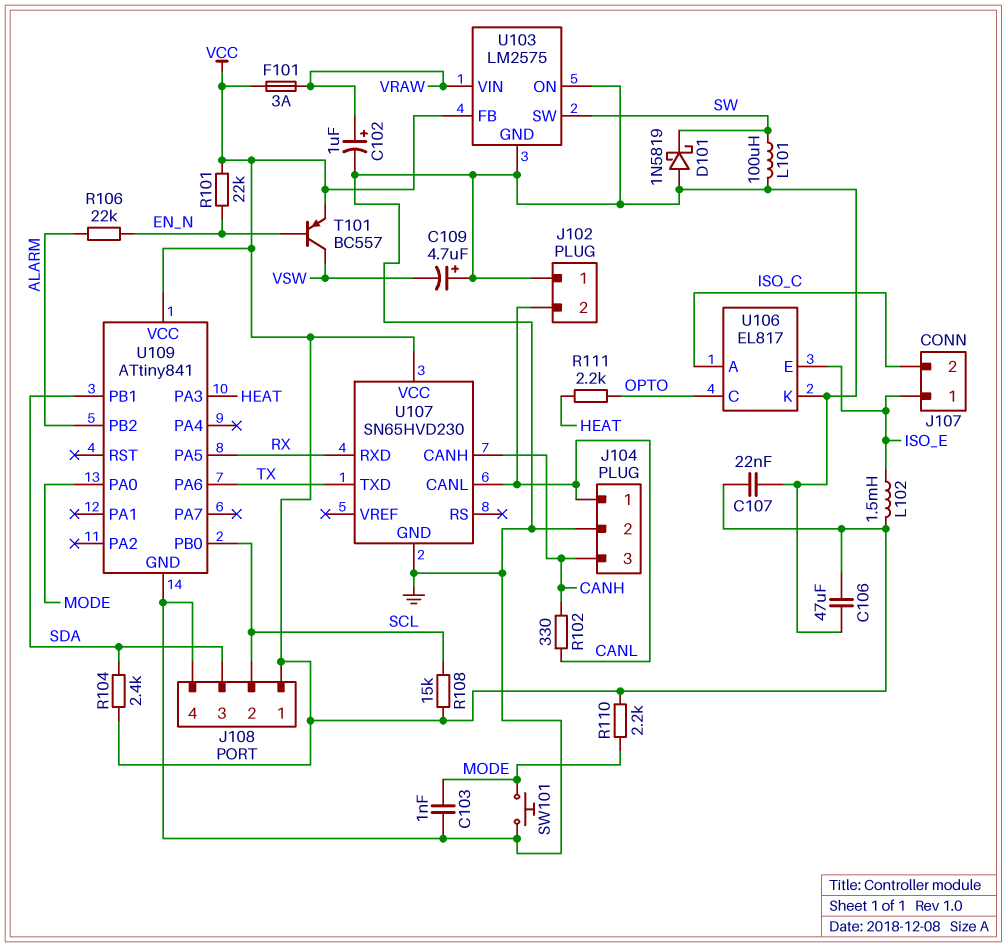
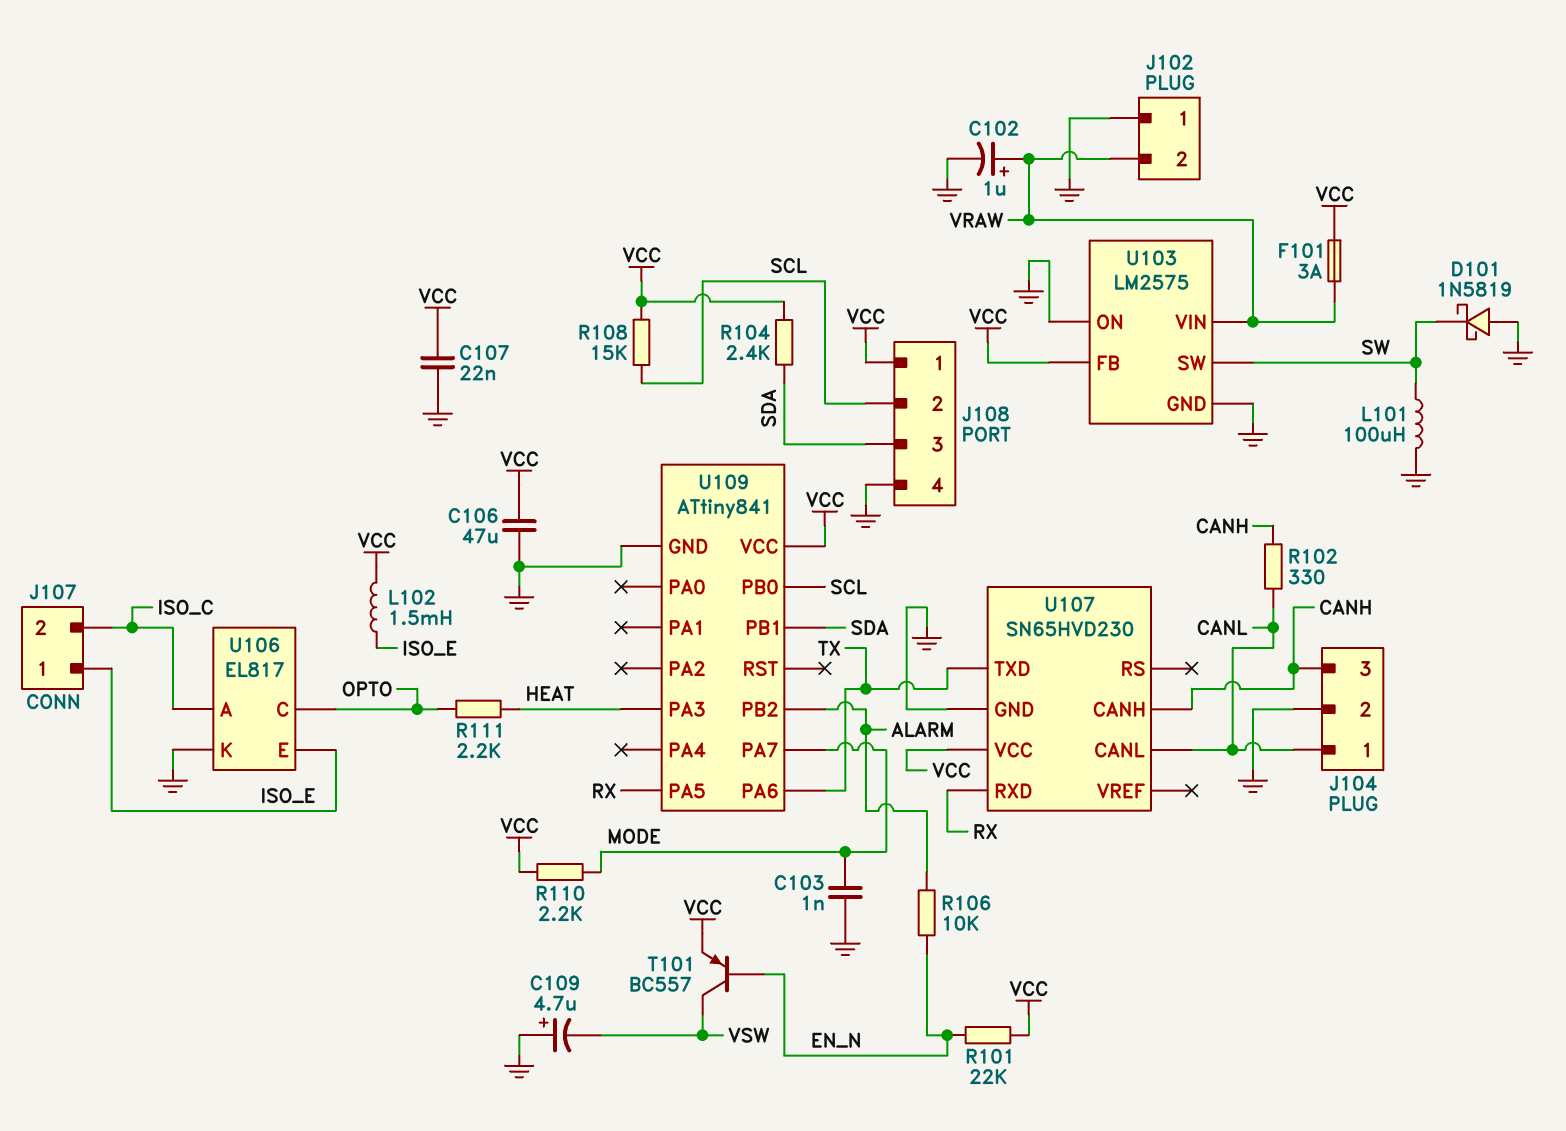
J102 pin 2: CANL -> VRAW
R106: 22k (ALARM, EN_N) -> 10k (ALARM, EN_N)
SW101: button (GND, MODE) -> none
U109 pin PA0: MODE -> none
U109 pin PA7: none -> MODE

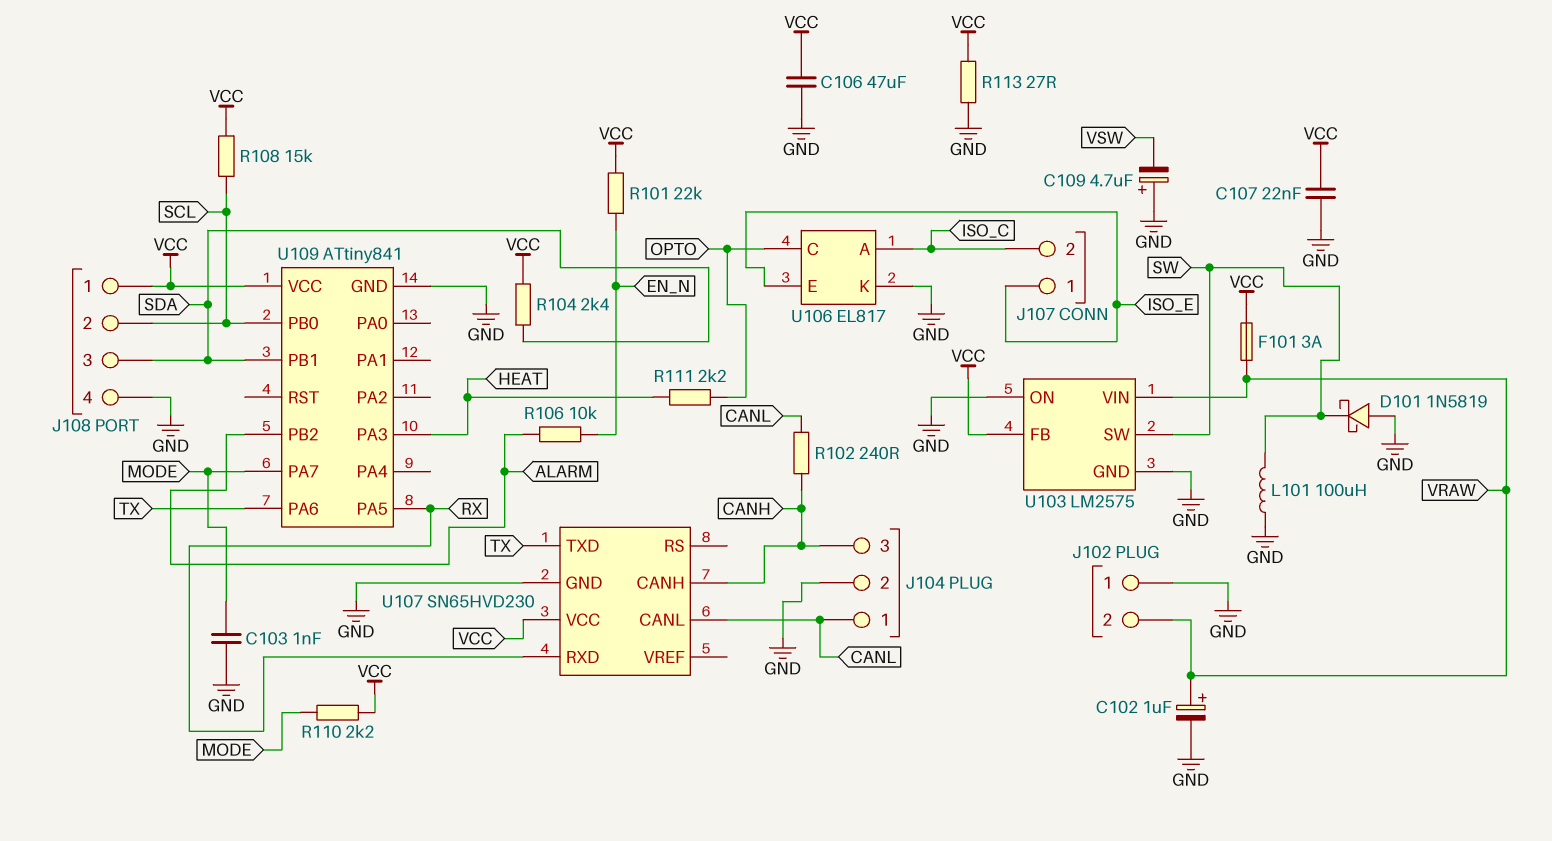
L102: 1.5mH (ISO_E, VCC) -> none
R102: 330 (CANH, CANL) -> 240 (CANH, CANL)
R113: none -> 27 (GND, VCC)
T101: PNP BC557 (B EN_N, C VSW, E VCC) -> none

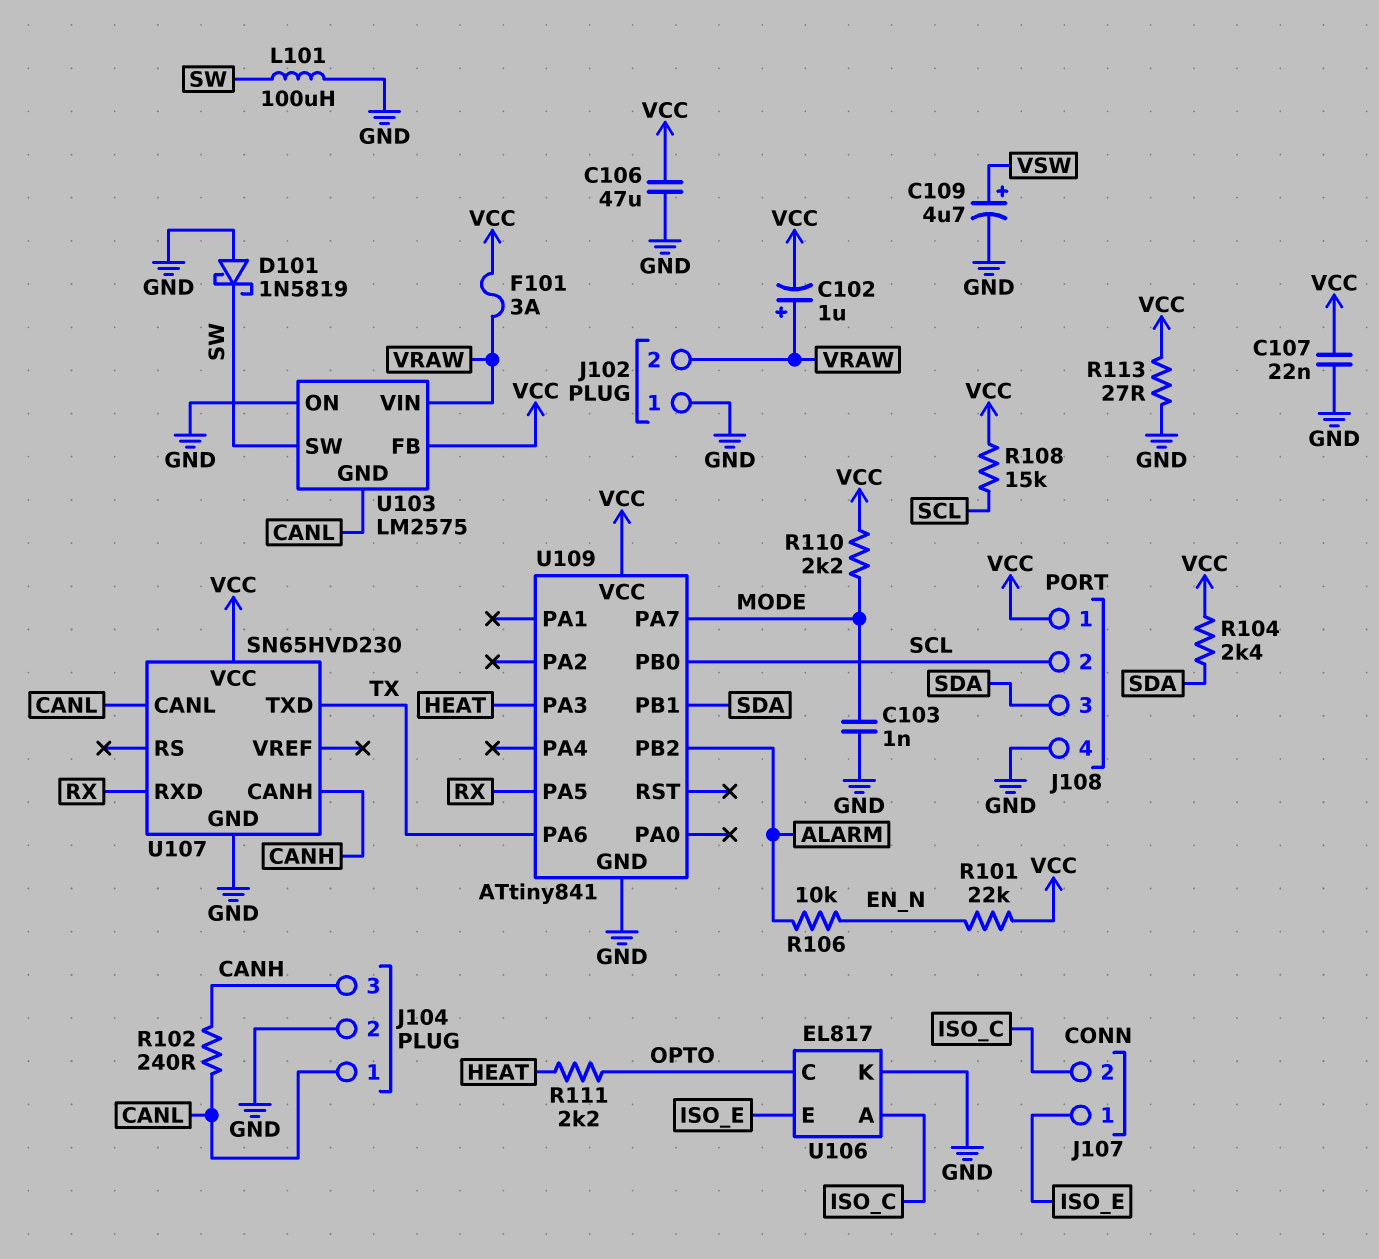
C102: 1uF (plus VRAW, minus GND) -> 1uF (plus VRAW, minus VCC)
C109: 4.7uF (plus GND, minus VSW) -> 4.7uF (plus VSW, minus GND)
U103 pin GND: GND -> CANL

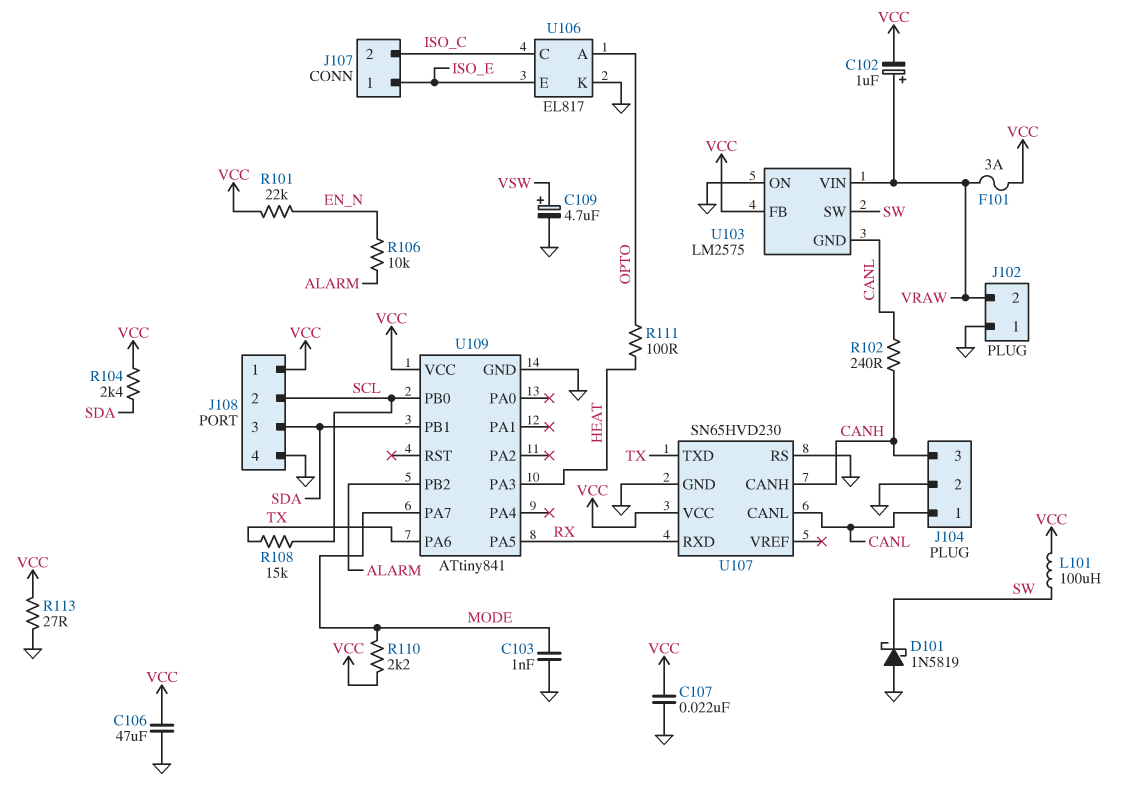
L101: 100uH (GND, SW) -> 100uH (SW, VCC)
R108: 15k (SCL, VCC) -> 15k (SCL, TX)
R111: 2.2k (HEAT, OPTO) -> 100 (HEAT, OPTO)
U106 pin A: ISO_C -> OPTO
U106 pin C: OPTO -> ISO_C
U107 pin RS: none -> GND

